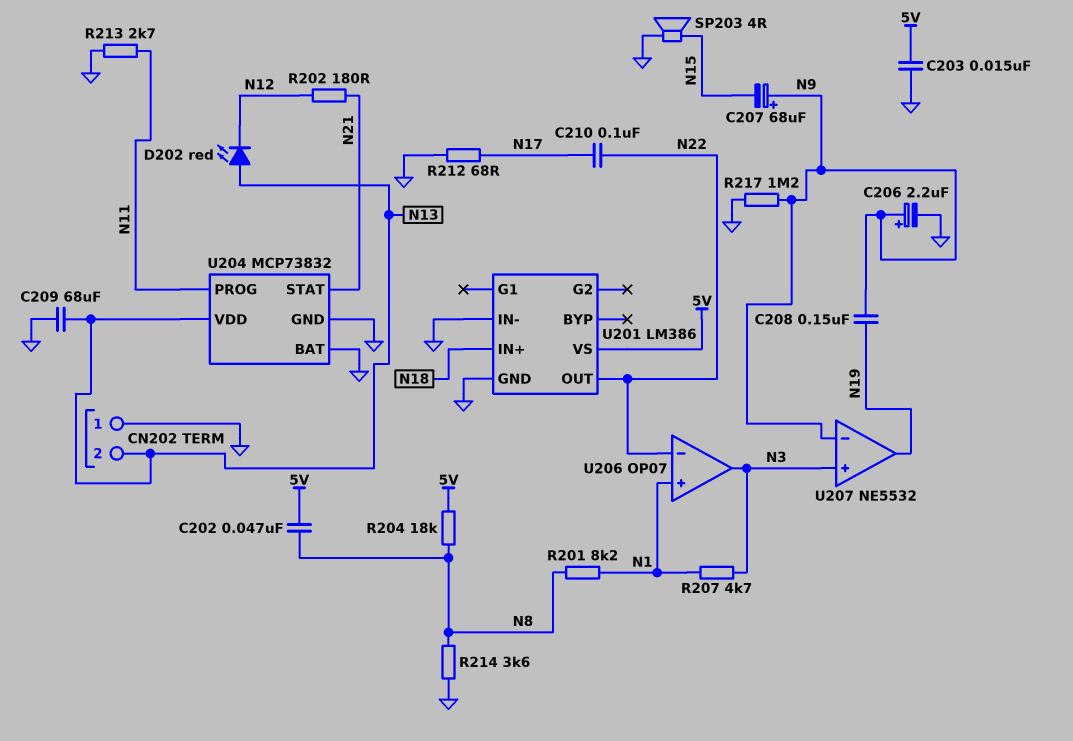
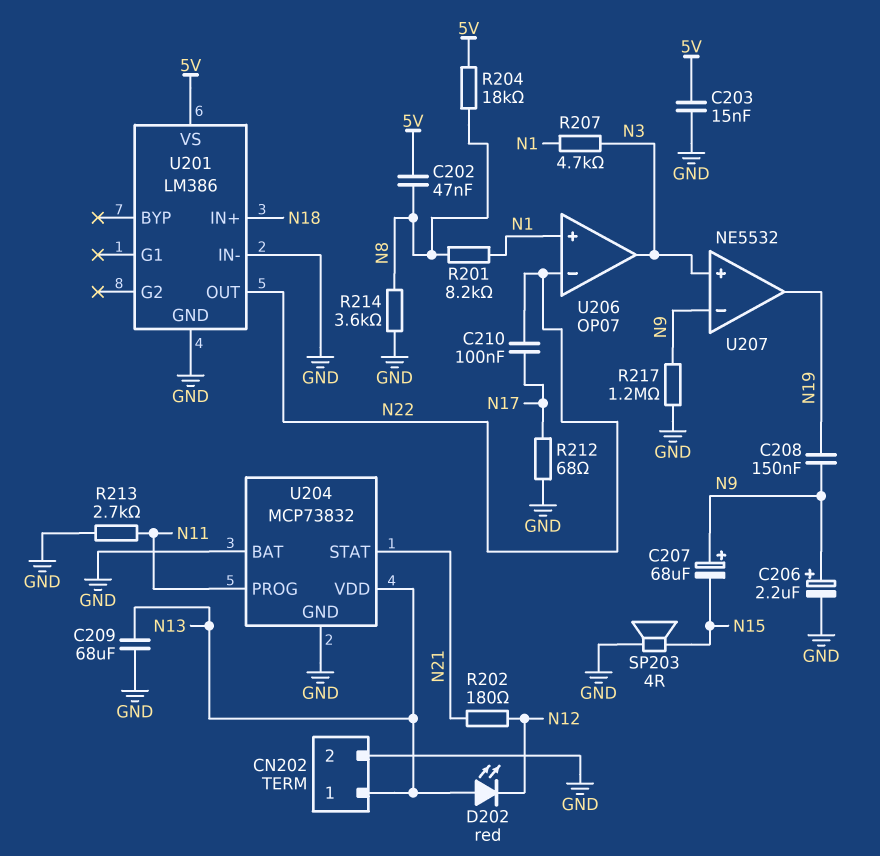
CN202 pin 1: GND -> N13
CN202 pin 2: N13 -> GND

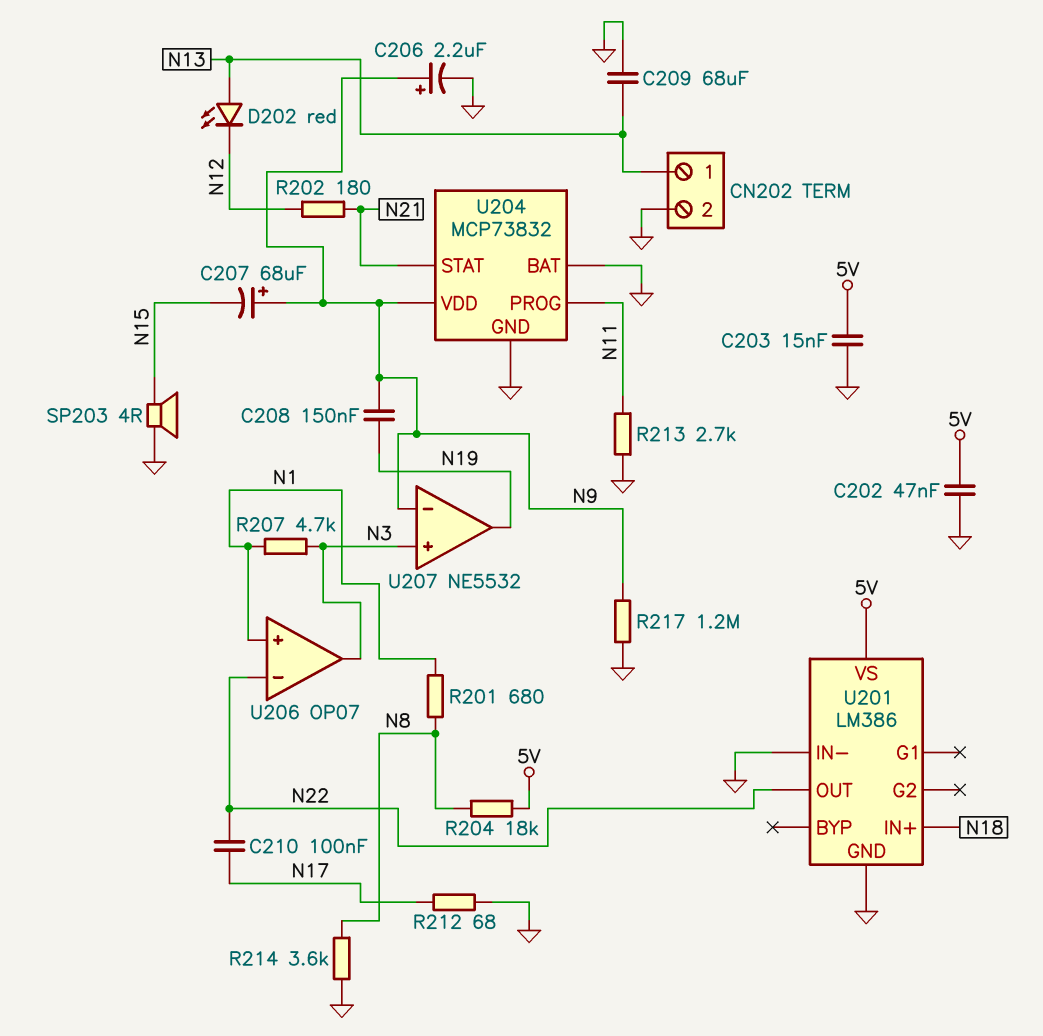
C202: 47nF (5V, N8) -> 47nF (5V, GND)
R201: 8.2k (N1, N8) -> 680 (N1, N8)
U204 pin VDD: N13 -> N9

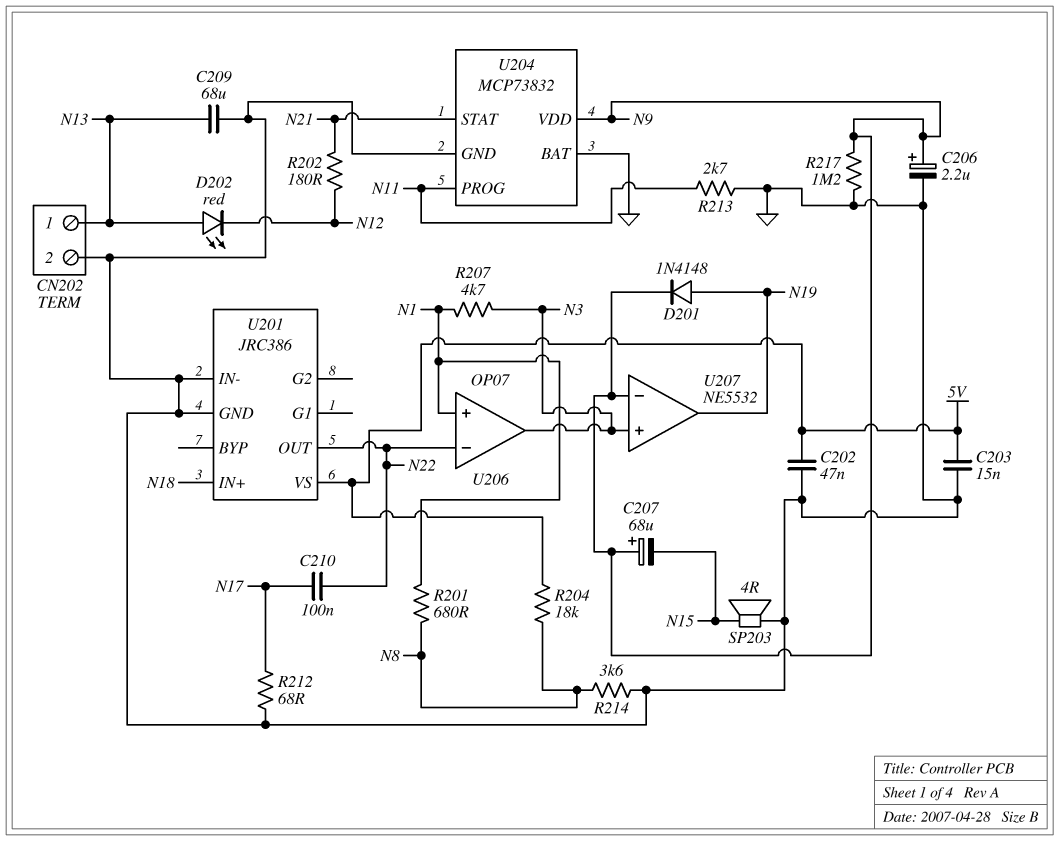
C208: 150nF (N9, N19) -> none
D201: none -> diode 1N4148 (A N19, K N9)
U201: LM386 -> JRC386

